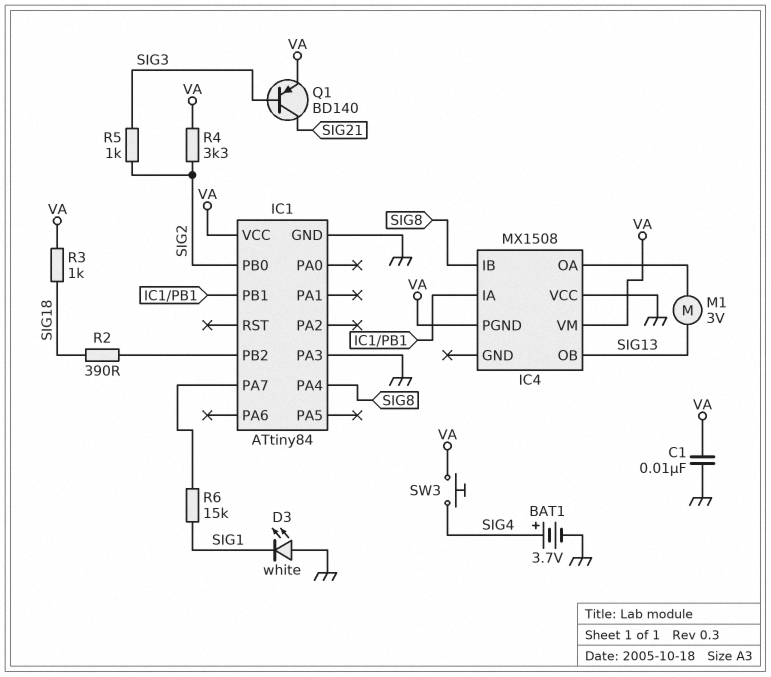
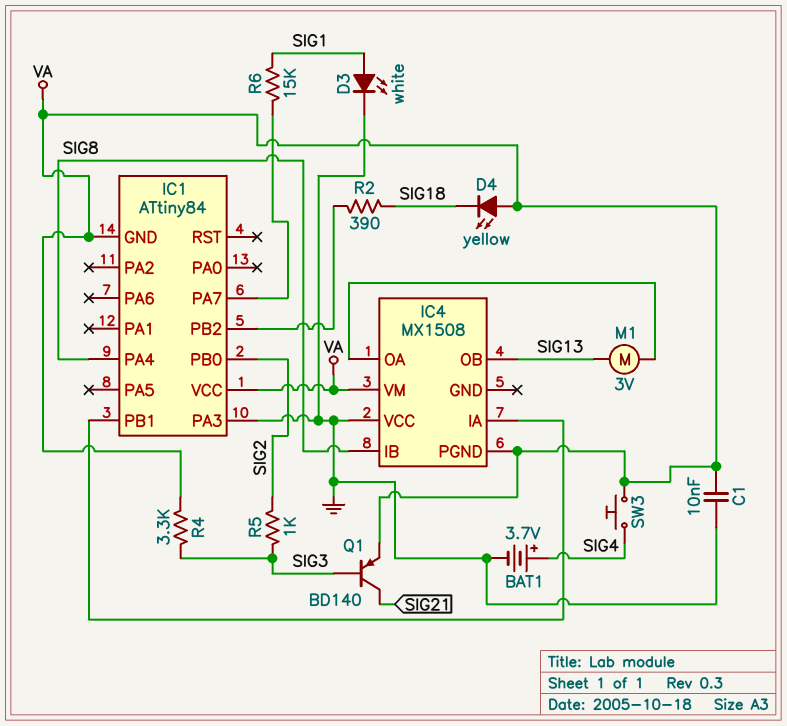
D3: LED white (A GND, K SIG1) -> LED white (A SIG1, K GND)
D4: none -> LED yellow (A VA, K SIG18)
IC1 pin GND: GND -> VA
R3: 1k (SIG18, VA) -> none
R4: 3.3k (SIG2, VA) -> 3.3k (SIG3, VA)

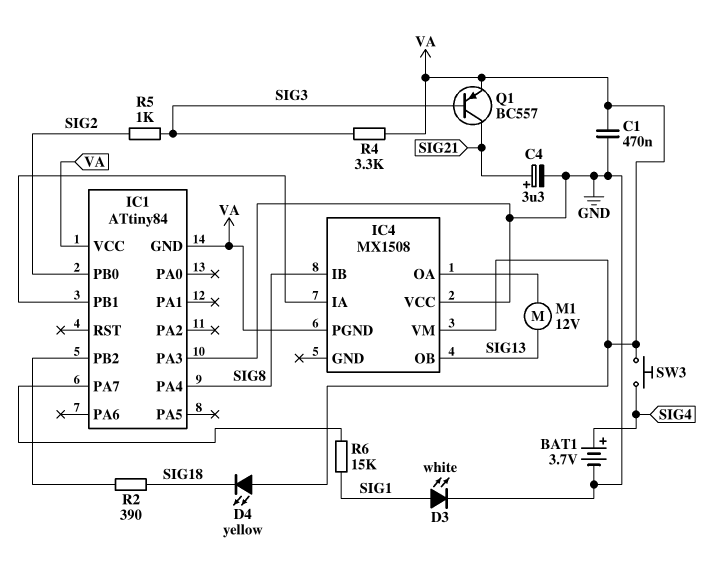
C1: 10nF (GND, VA) -> 470nF (GND, VA)
C4: none -> 3.3uF (plus SIG21, minus GND)
M1: motor 3V (IC4/OA, SIG13) -> motor 12V (IC4/OA, SIG13)
Q1: PNP BD140 (B SIG3, C SIG21, E VA) -> PNP BC557 (B SIG3, C SIG21, E VA)

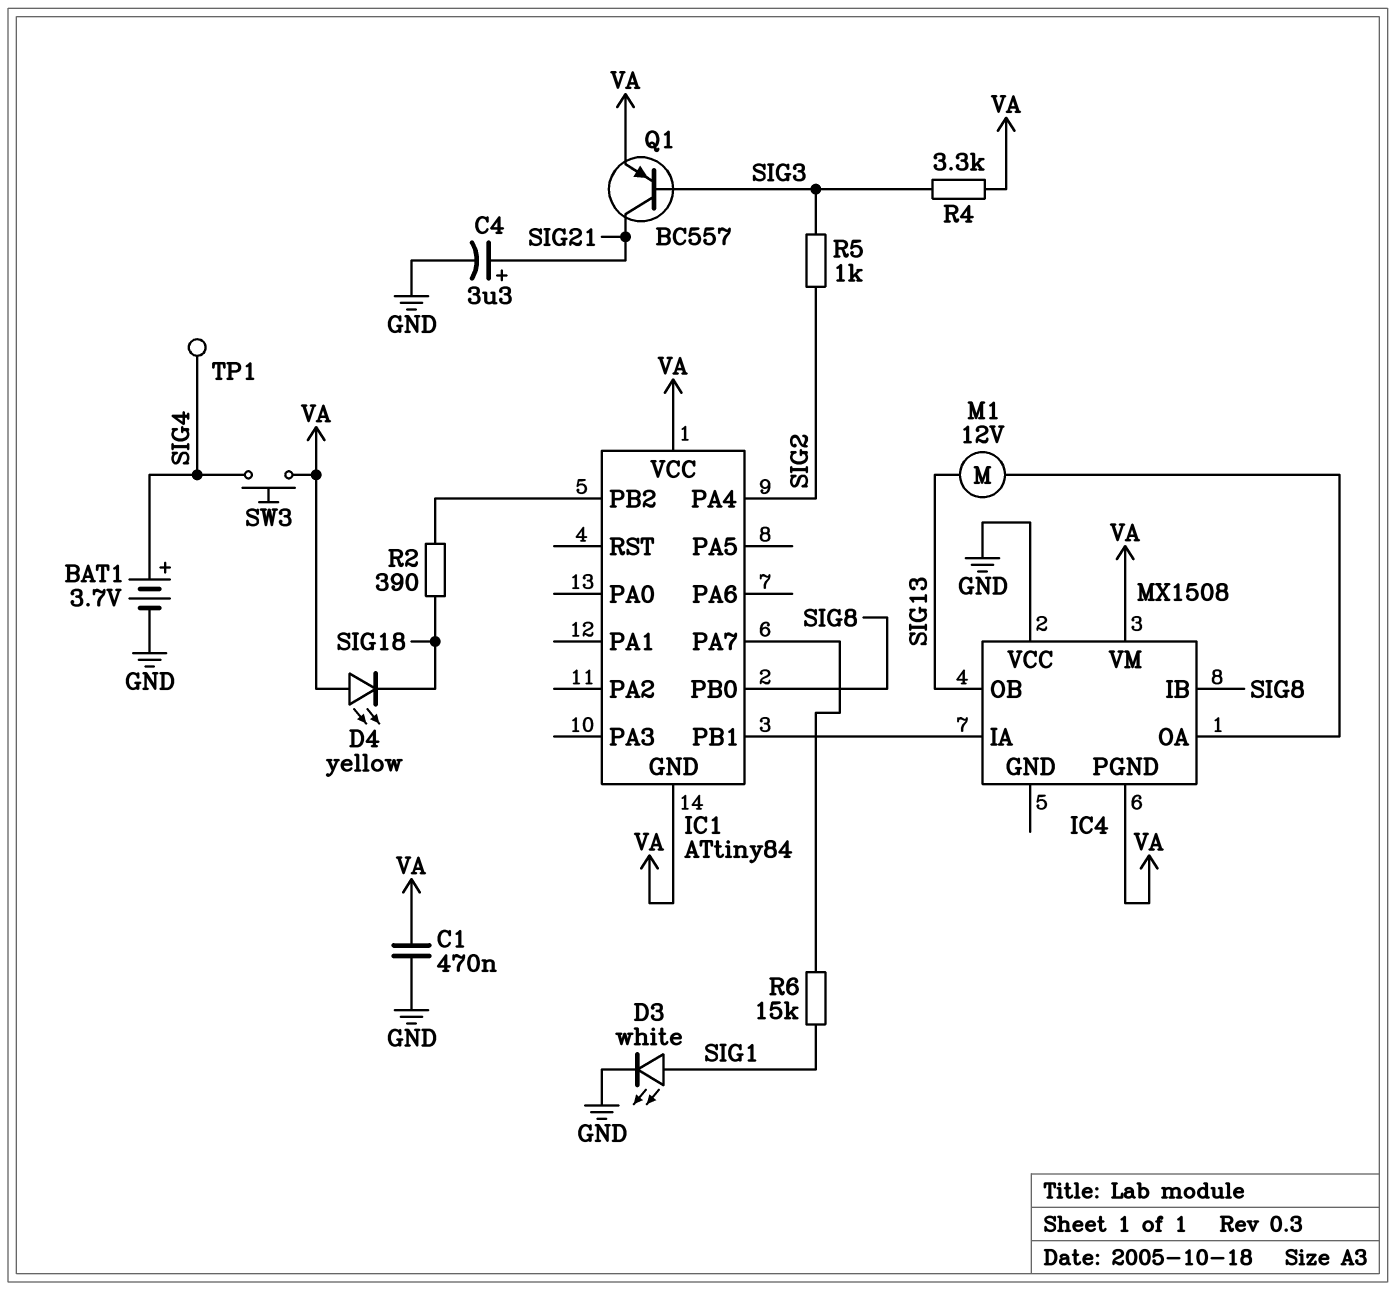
IC1 pin PA3: GND -> none
IC1 pin PA4: SIG8 -> SIG2
IC1 pin PB0: SIG2 -> SIG8
TP1: none -> test point (SIG4)

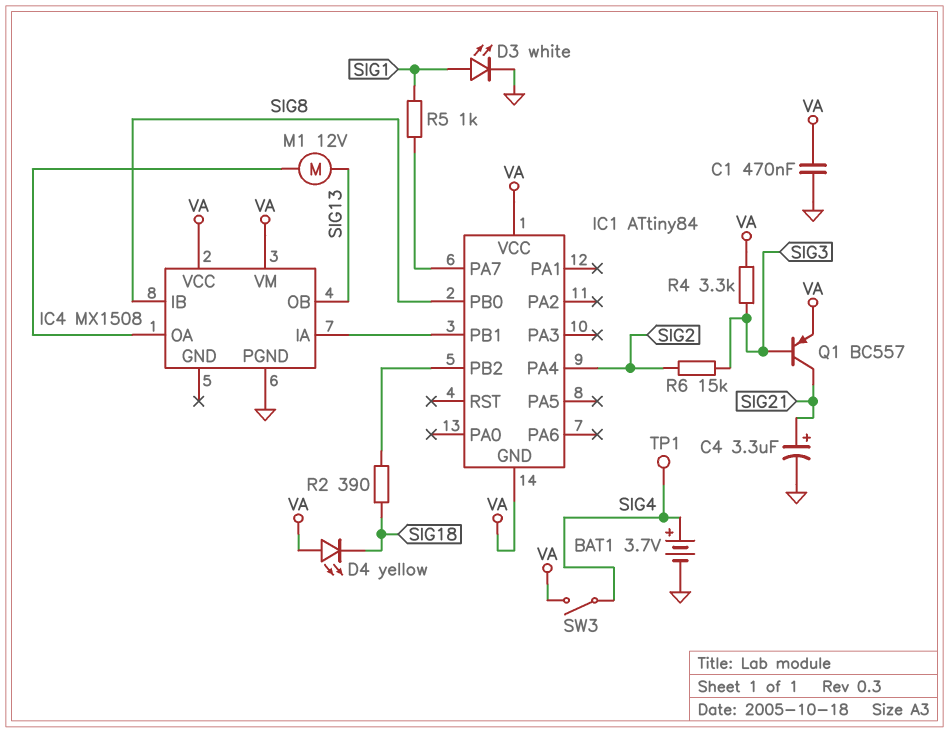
IC4 pin PGND: VA -> GND
IC4 pin VCC: GND -> VA
R5: 1k (SIG2, SIG3) -> 1k (IC1/PA7, SIG1)
R6: 15k (IC1/PA7, SIG1) -> 15k (SIG2, SIG3)
SW3: button (SIG4, VA) -> switch (SIG4, VA)

